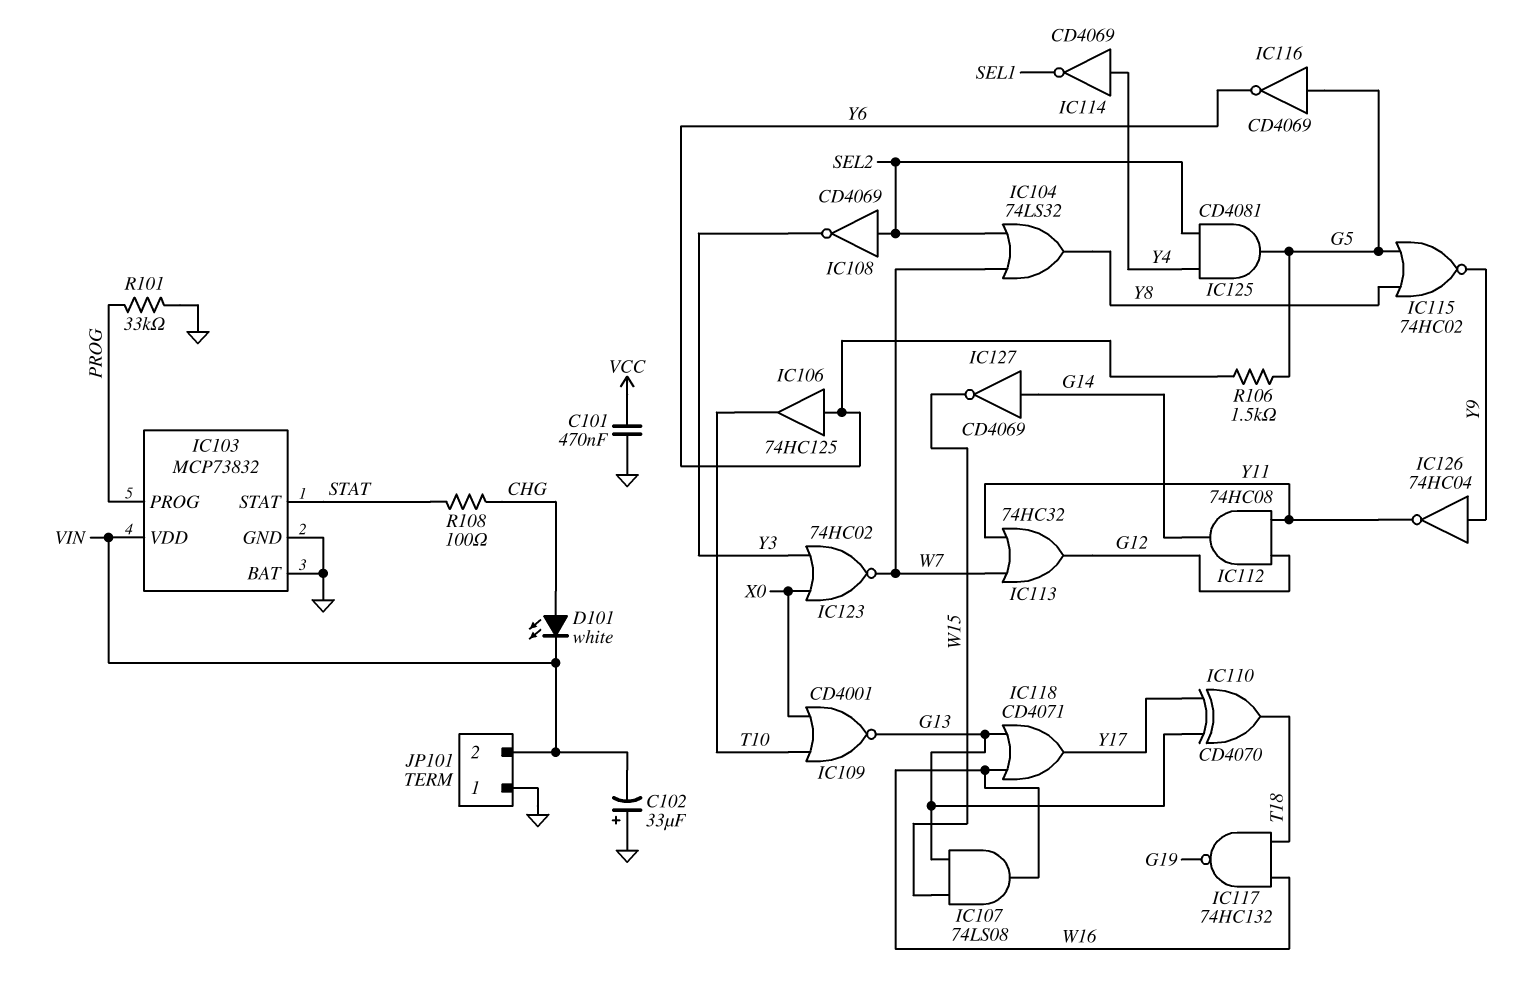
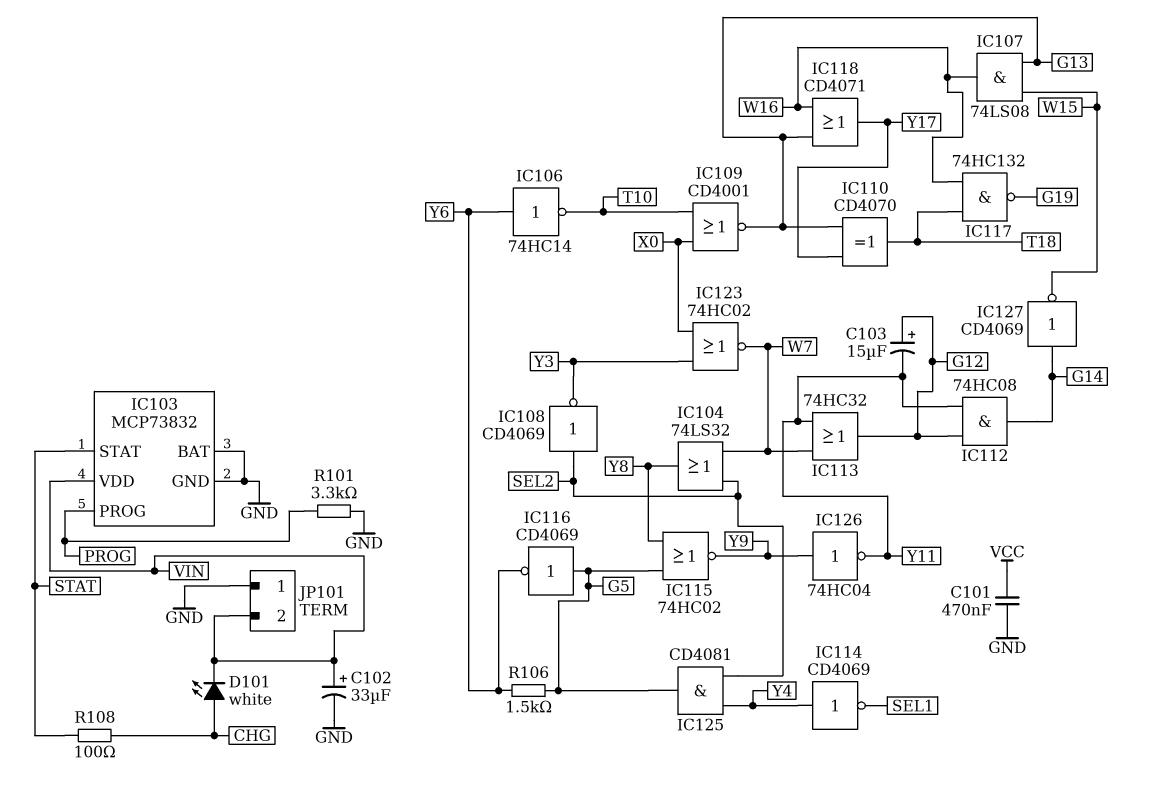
C102: 33uF (plus GND, minus VIN) -> 33uF (plus VIN, minus GND)
C103: none -> 15uF (plus G12, minus Y11)
IC106: buffer 74HC125 (in Y6, out T10) -> NOT 74HC14 (in Y6, out T10)
R101: 33k (GND, PROG) -> 3.3k (GND, PROG)

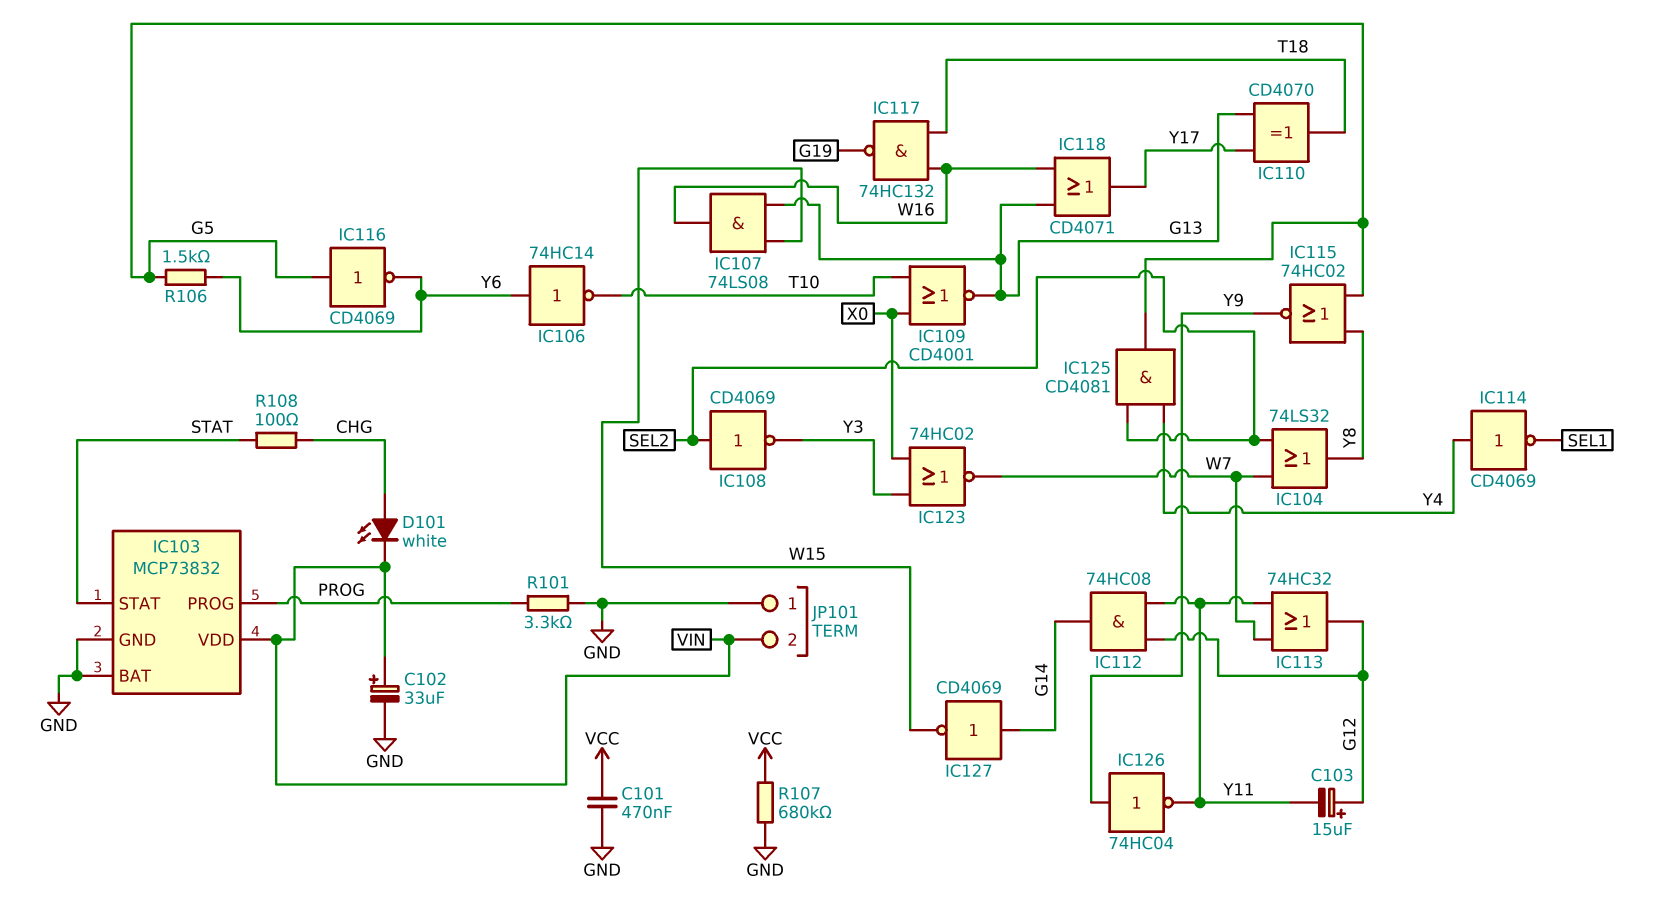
R107: none -> 680k (GND, VCC)

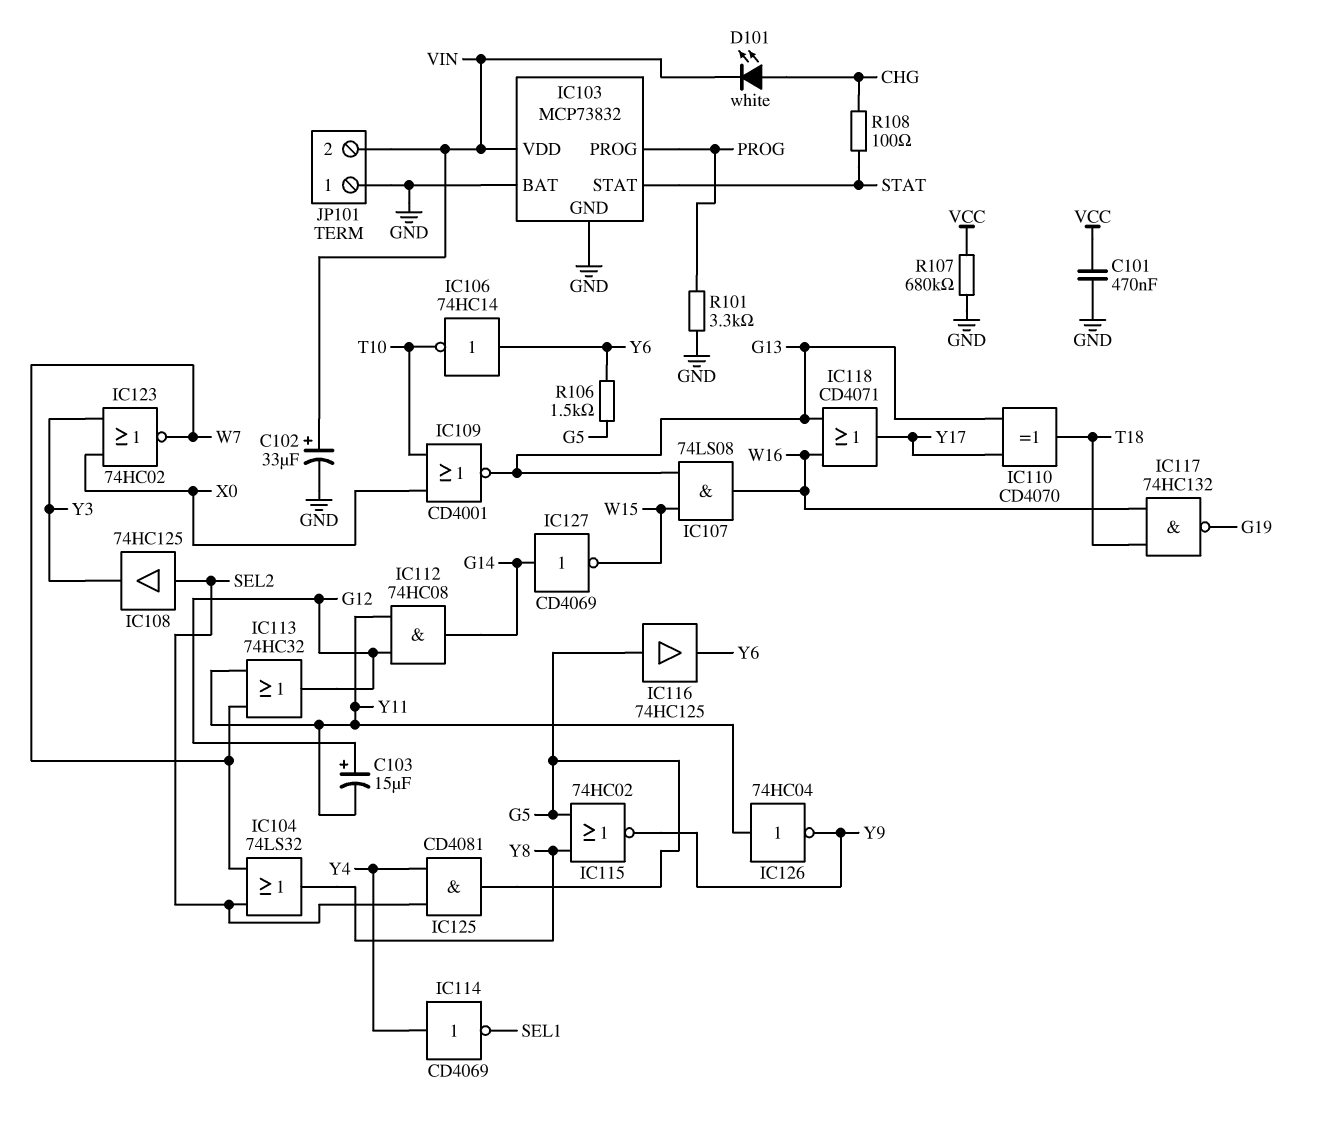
IC108: NOT CD4069 (in SEL2, out Y3) -> buffer 74HC125 (in SEL2, out Y3)
IC116: NOT CD4069 (in G5, out Y6) -> buffer 74HC125 (in G5, out Y6)
IC126: NOT 74HC04 (in Y9, out Y11) -> NOT 74HC04 (in Y11, out Y9)

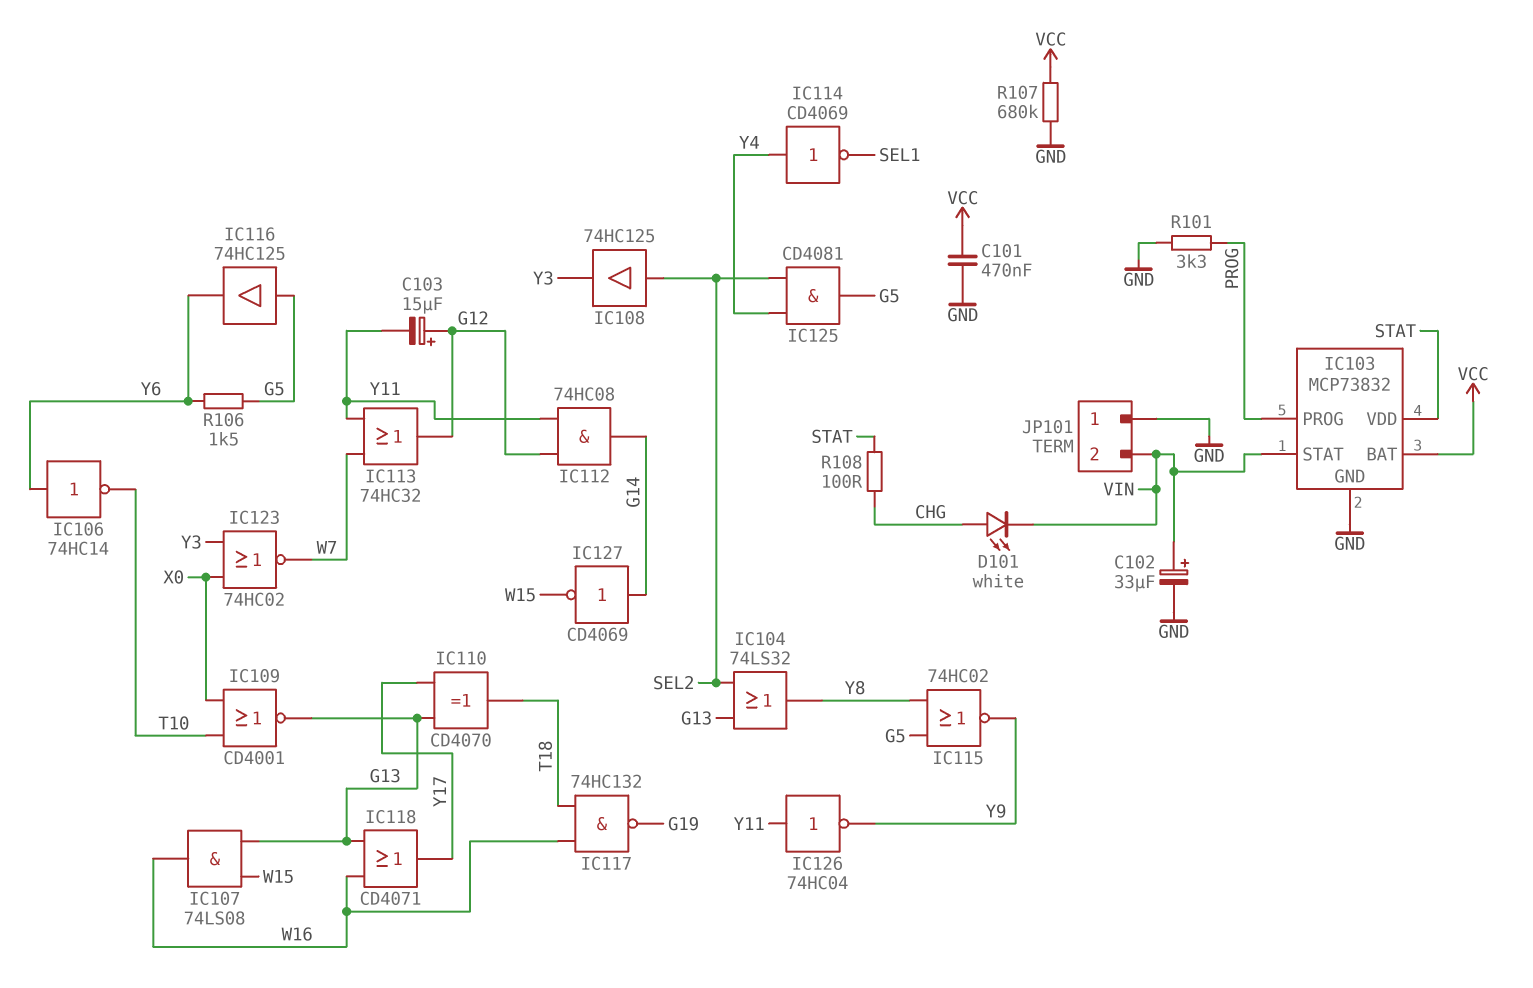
IC103 pin BAT: GND -> VCC
IC103 pin STAT: STAT -> VIN
IC103 pin VDD: VIN -> STAT
IC104: OR 74LS32 (in SEL2, in W7, out Y8) -> OR 74LS32 (in G13, in SEL2, out Y8)

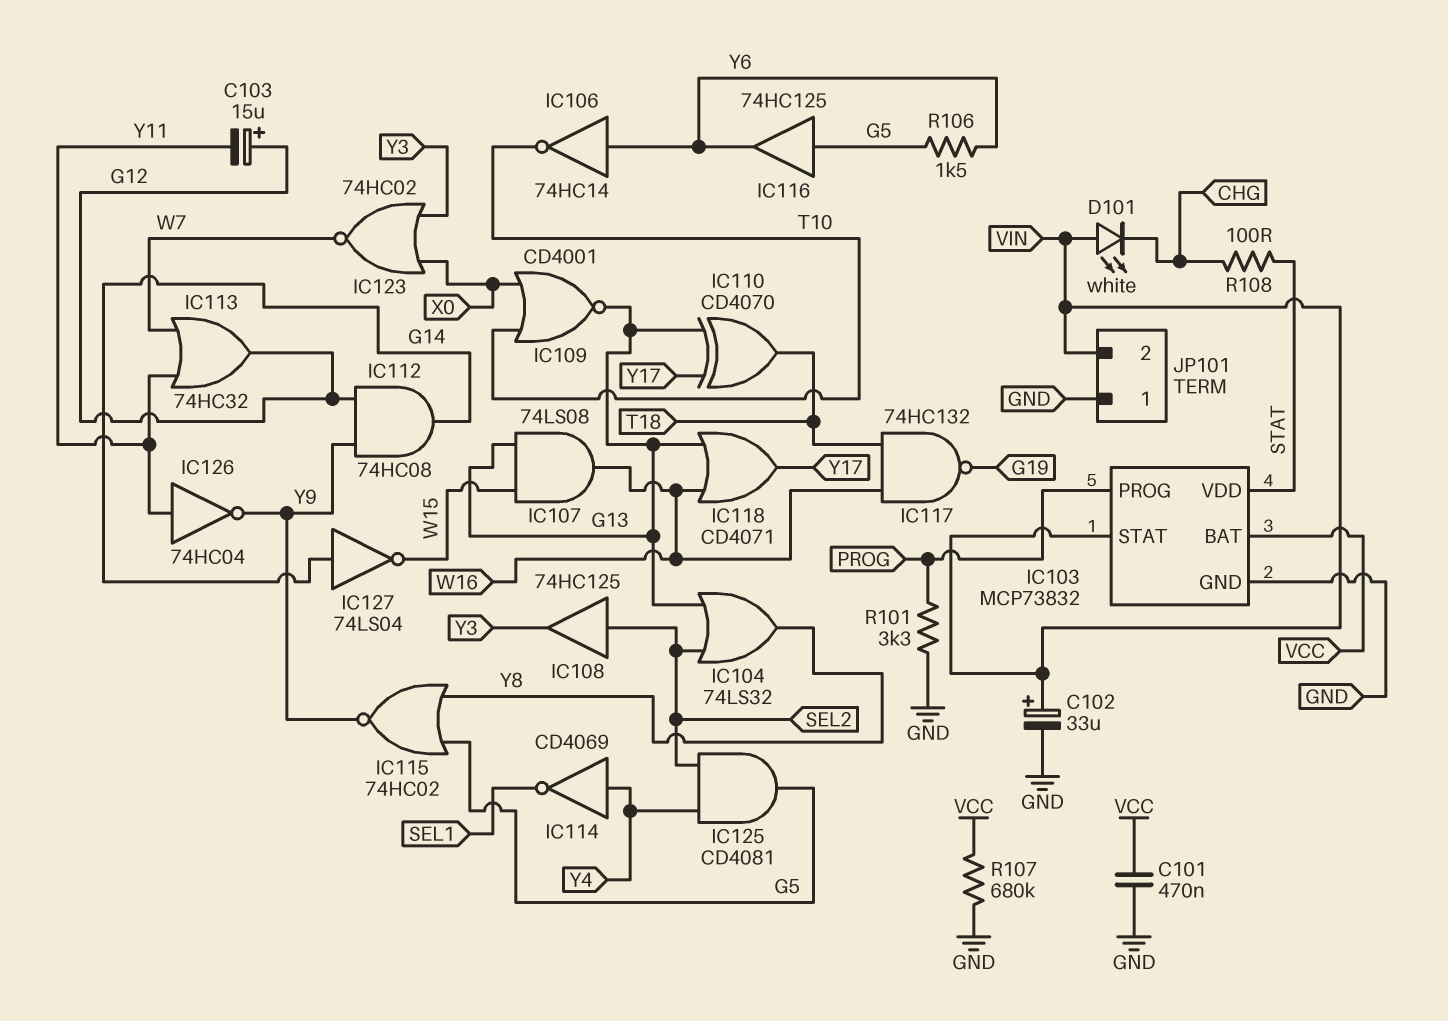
D101: LED white (A CHG, K VIN) -> LED white (A VIN, K CHG)
IC112: AND 74HC08 (in G12, in Y11, out G14) -> AND 74HC08 (in G12, in Y9, out G14)
IC127: NOT CD4069 (in G14, out W15) -> NOT 74LS04 (in G14, out W15)

